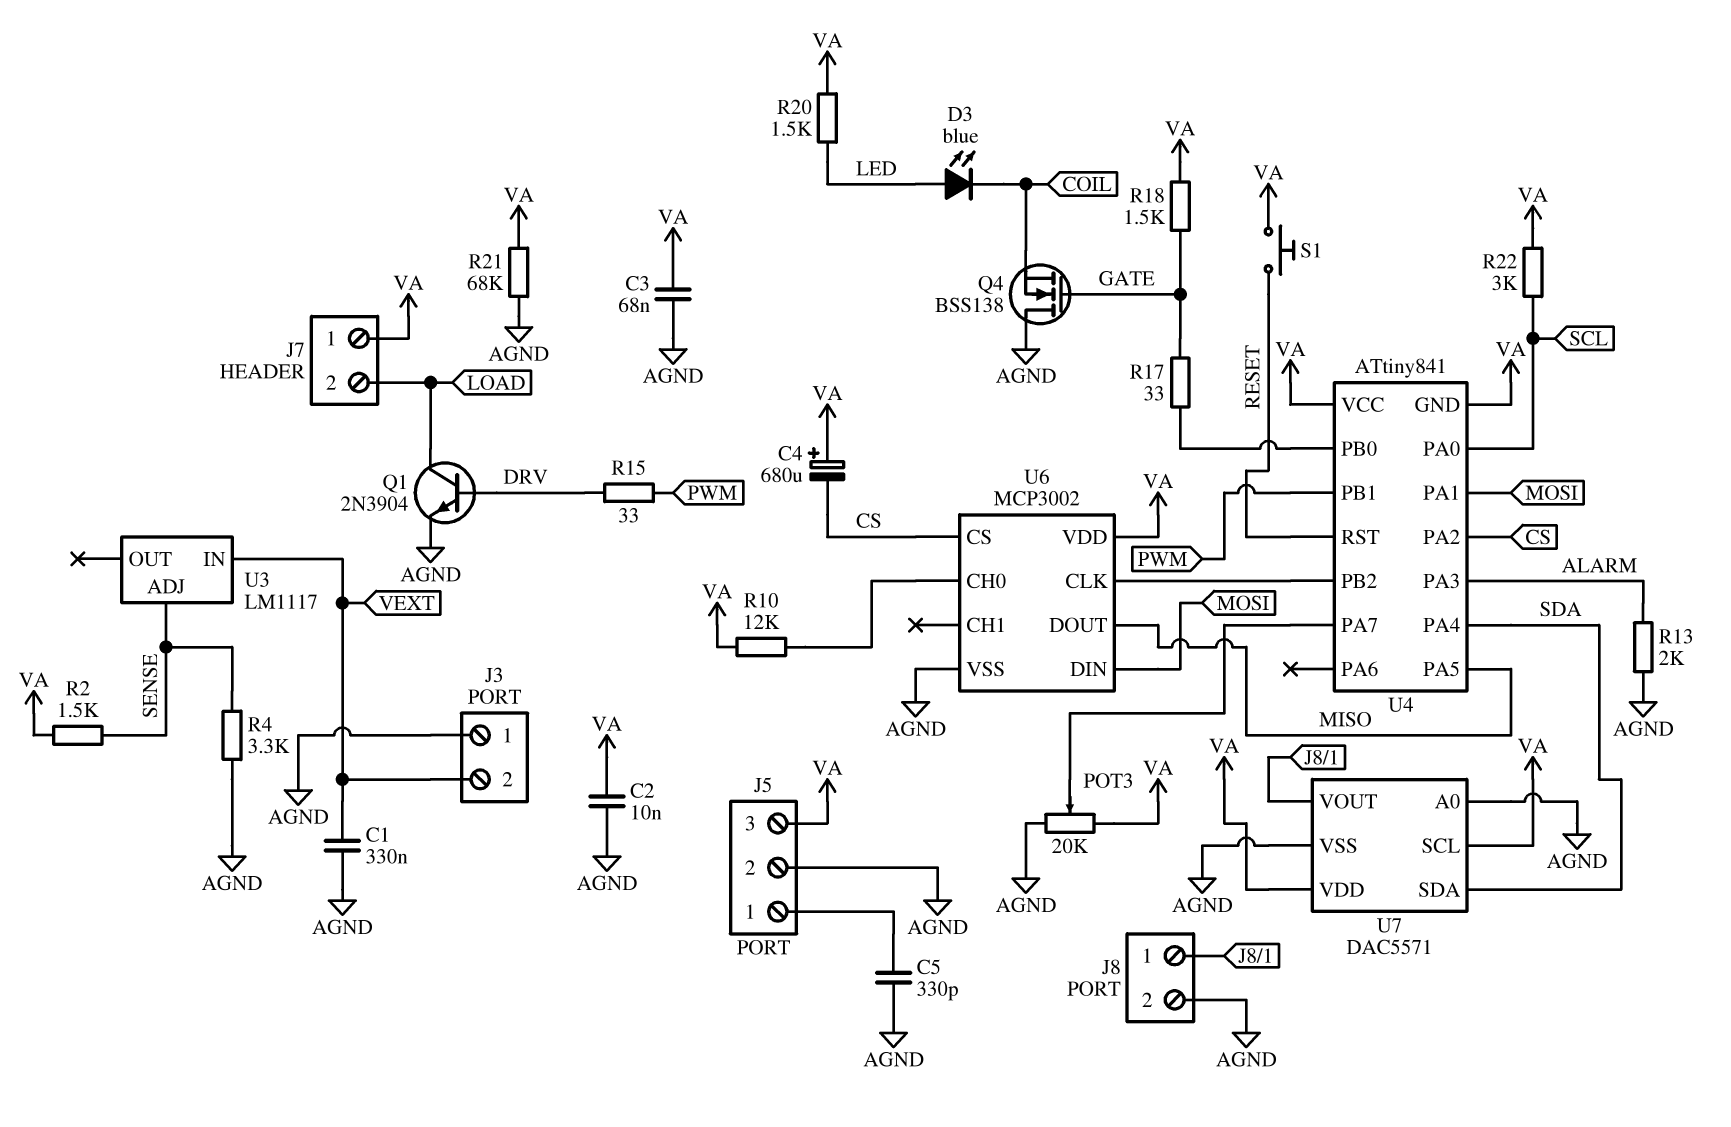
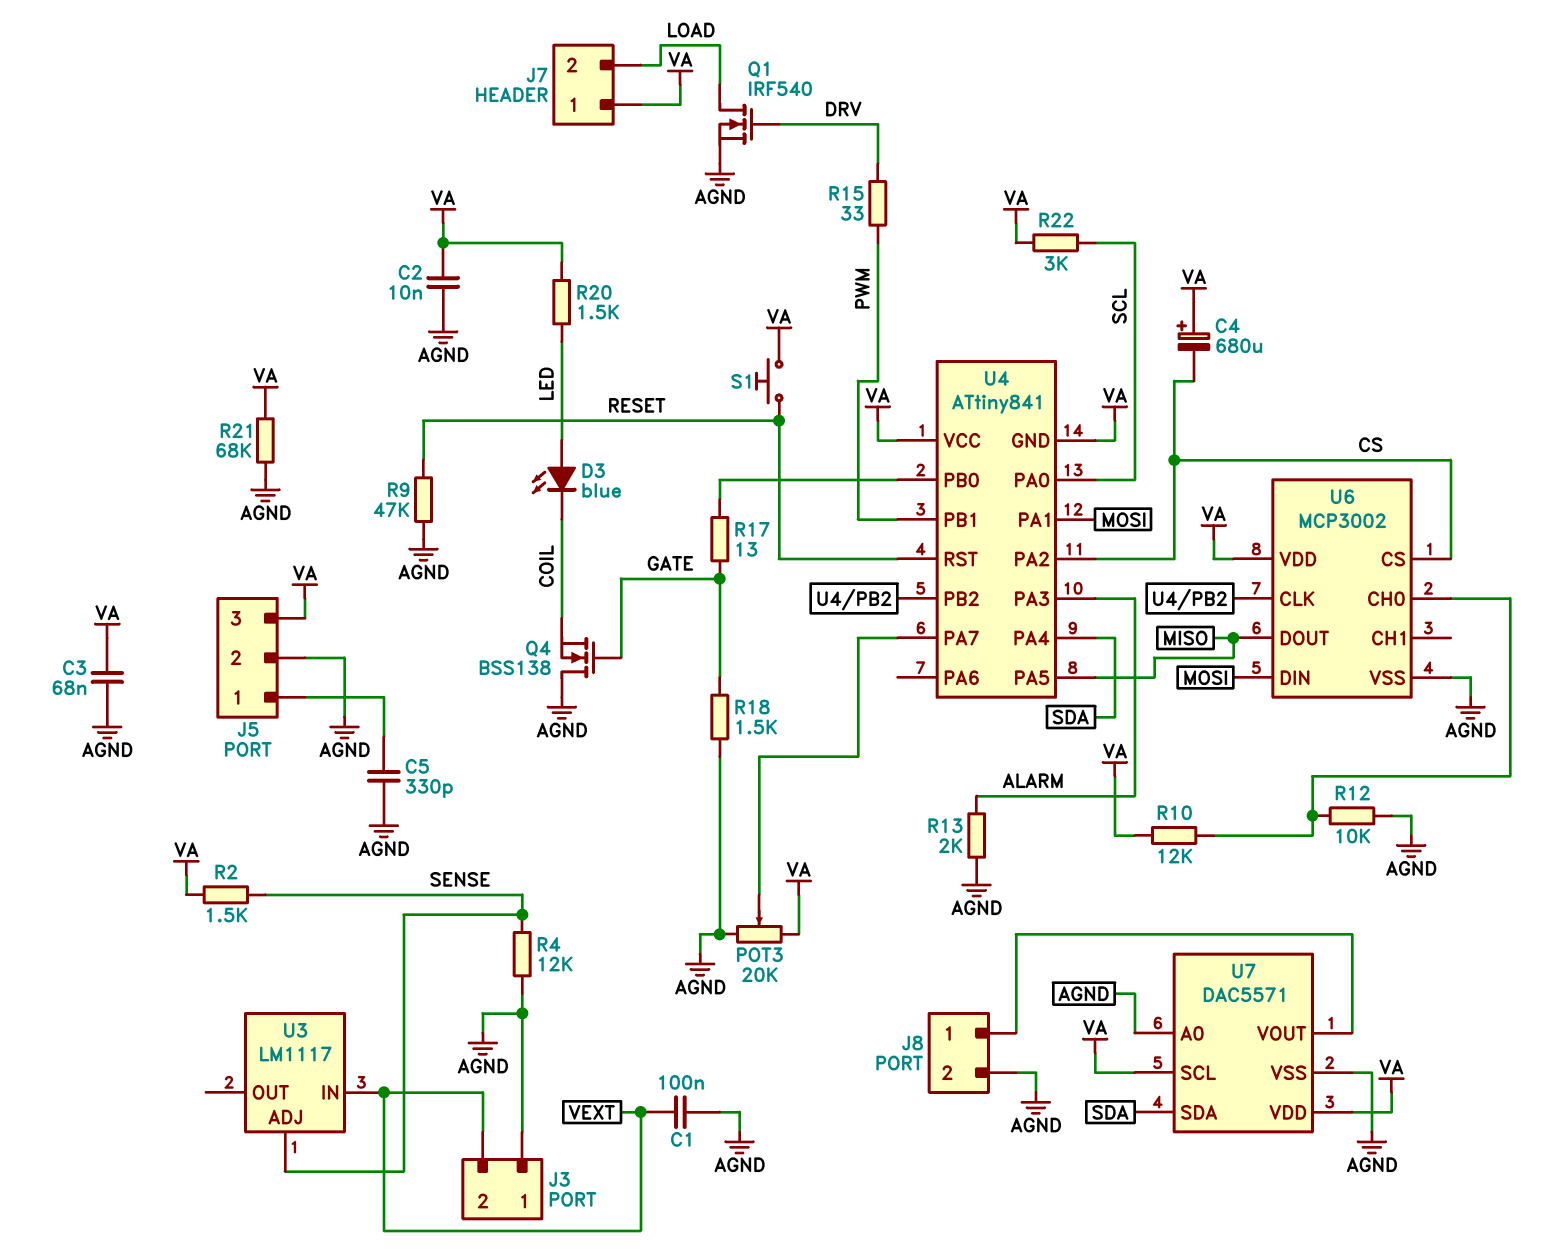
C1: 330nF (AGND, VEXT) -> 100nF (AGND, VEXT)
Q1: NPN 2N3904 (B DRV, C LOAD, E AGND) -> NMOS IRF540 (G DRV, D LOAD, S AGND)
R4: 3.3k (AGND, SENSE) -> 12k (AGND, SENSE)
R9: none -> 47k (AGND, RESET)
R12: none -> 10k (AGND, U6/CH0)
R17: 33 (GATE, U4/PB0) -> 13 (GATE, U4/PB0)
R18: 1.5k (GATE, VA) -> 1.5k (AGND, GATE)

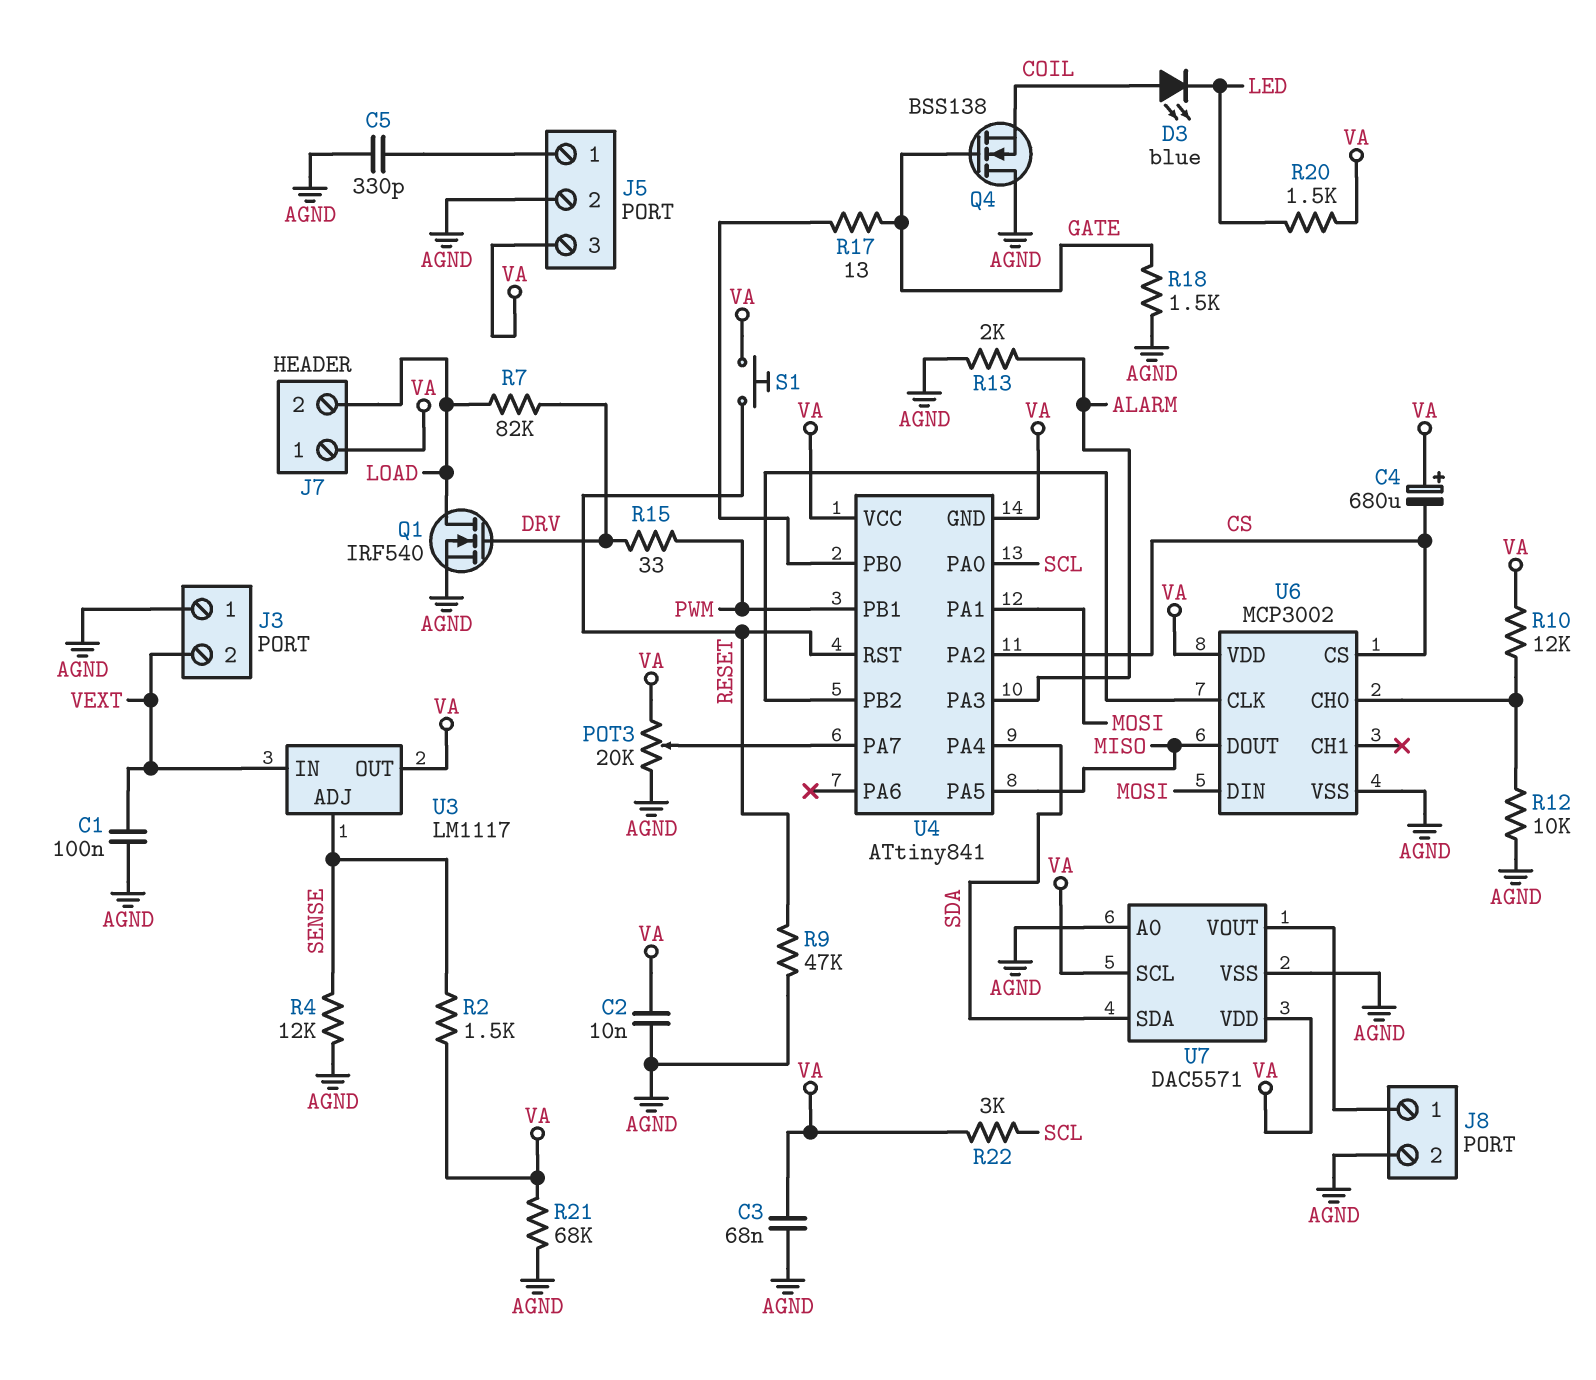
D3: LED blue (A LED, K COIL) -> LED blue (A COIL, K LED)
R7: none -> 82k (DRV, LOAD)
U3 pin OUT: none -> VA

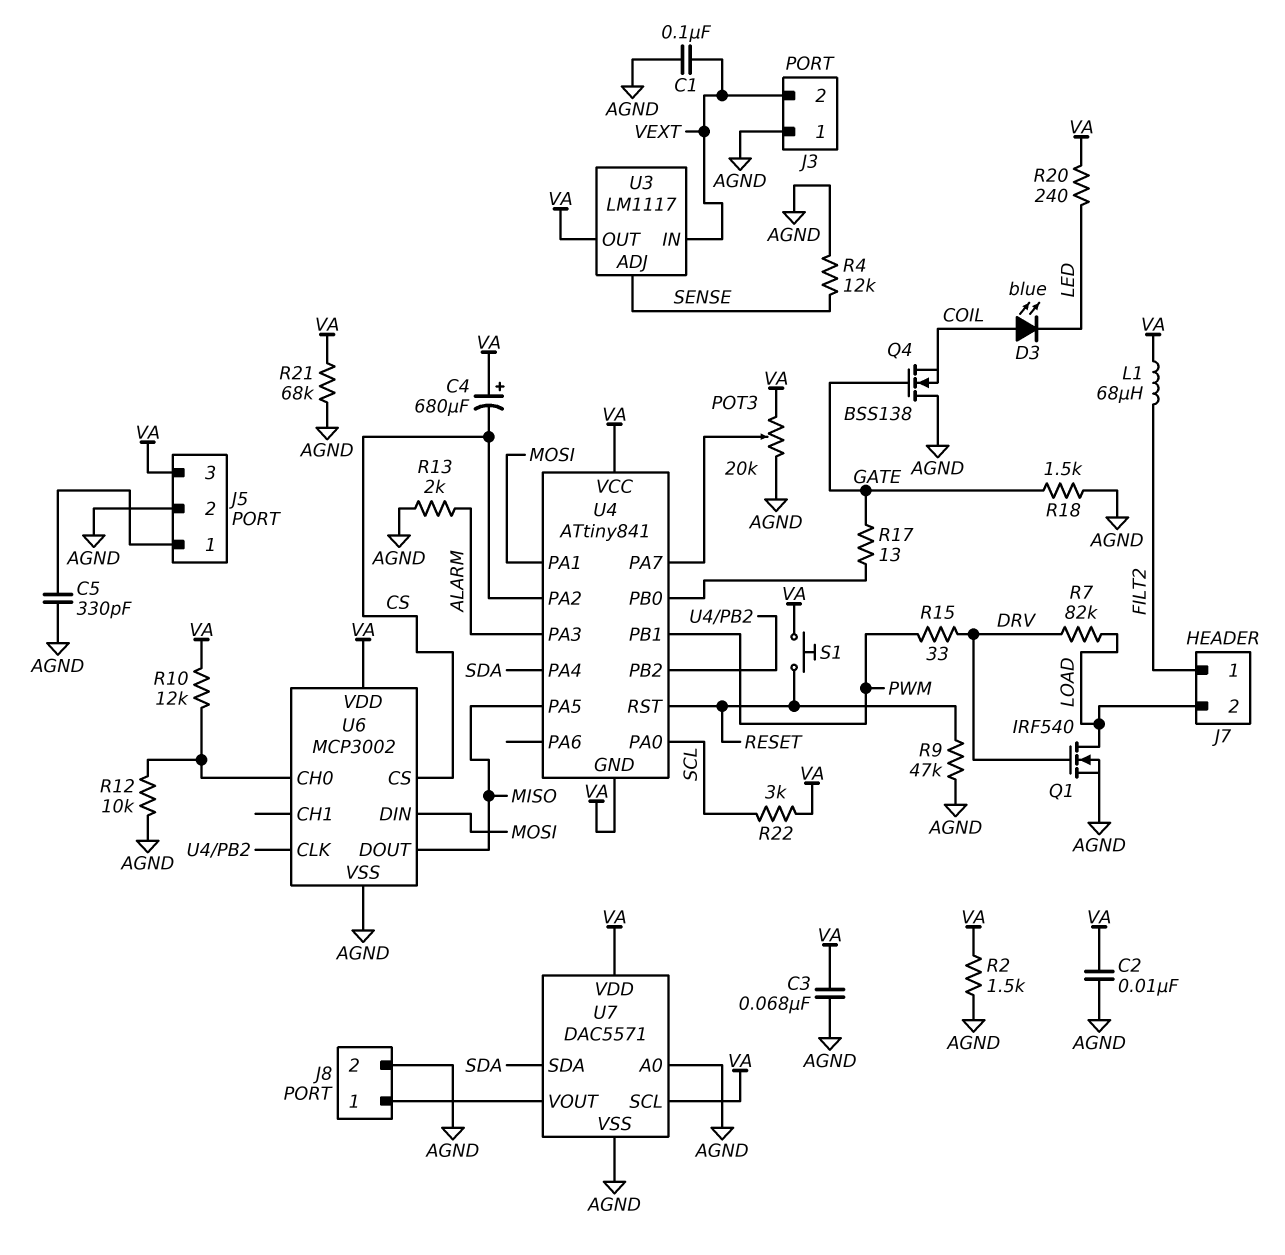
J7 pin 1: VA -> FILT2
L1: none -> 68uH (FILT2, VA)
R2: 1.5k (SENSE, VA) -> 1.5k (AGND, VA)
R20: 1.5k (LED, VA) -> 240 (LED, VA)

